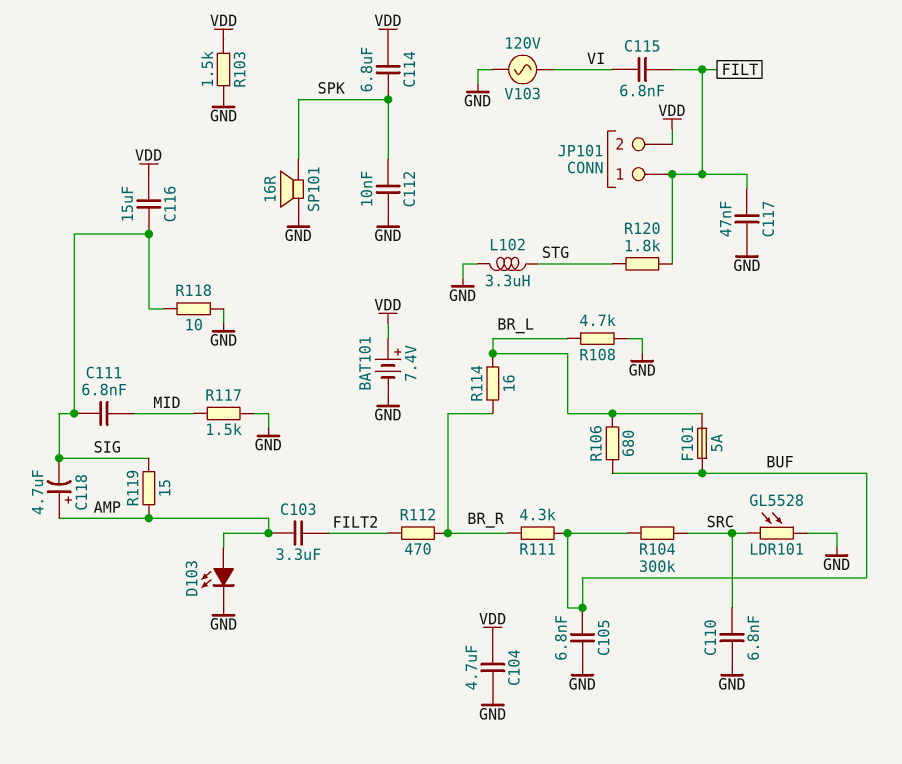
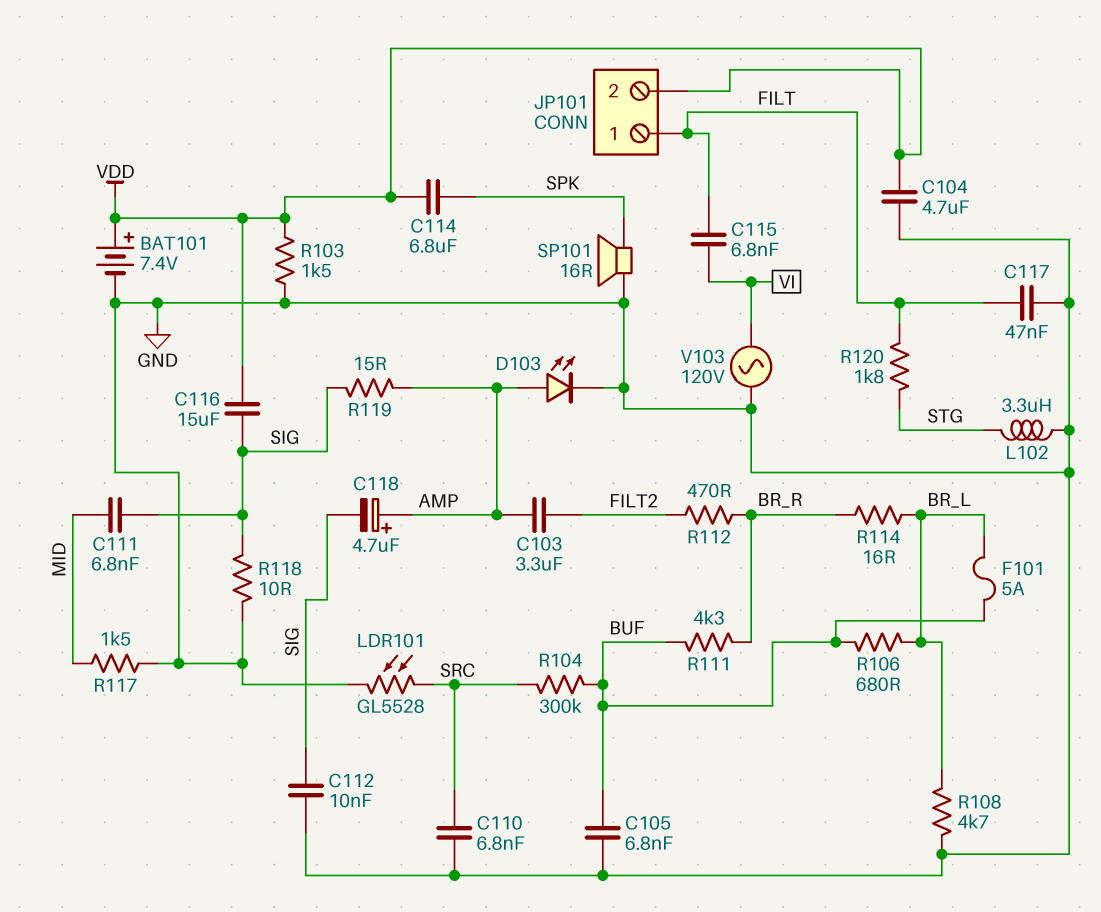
C112: 10nF (GND, SPK) -> 10nF (GND, SIG)

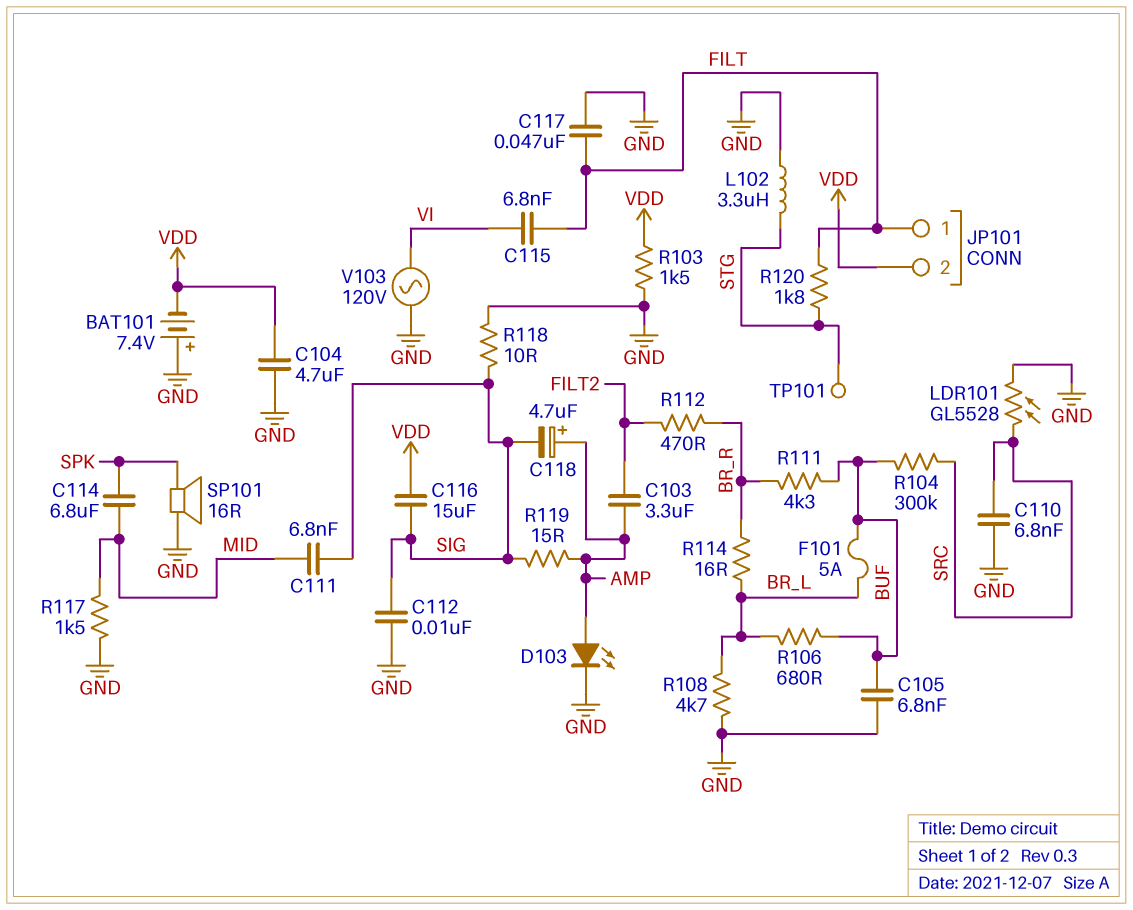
BAT101: 7.4V (plus VDD, minus GND) -> 7.4V (plus GND, minus VDD)
C114: 6.8uF (SPK, VDD) -> 6.8uF (MID, SPK)
TP101: none -> test point (STG)

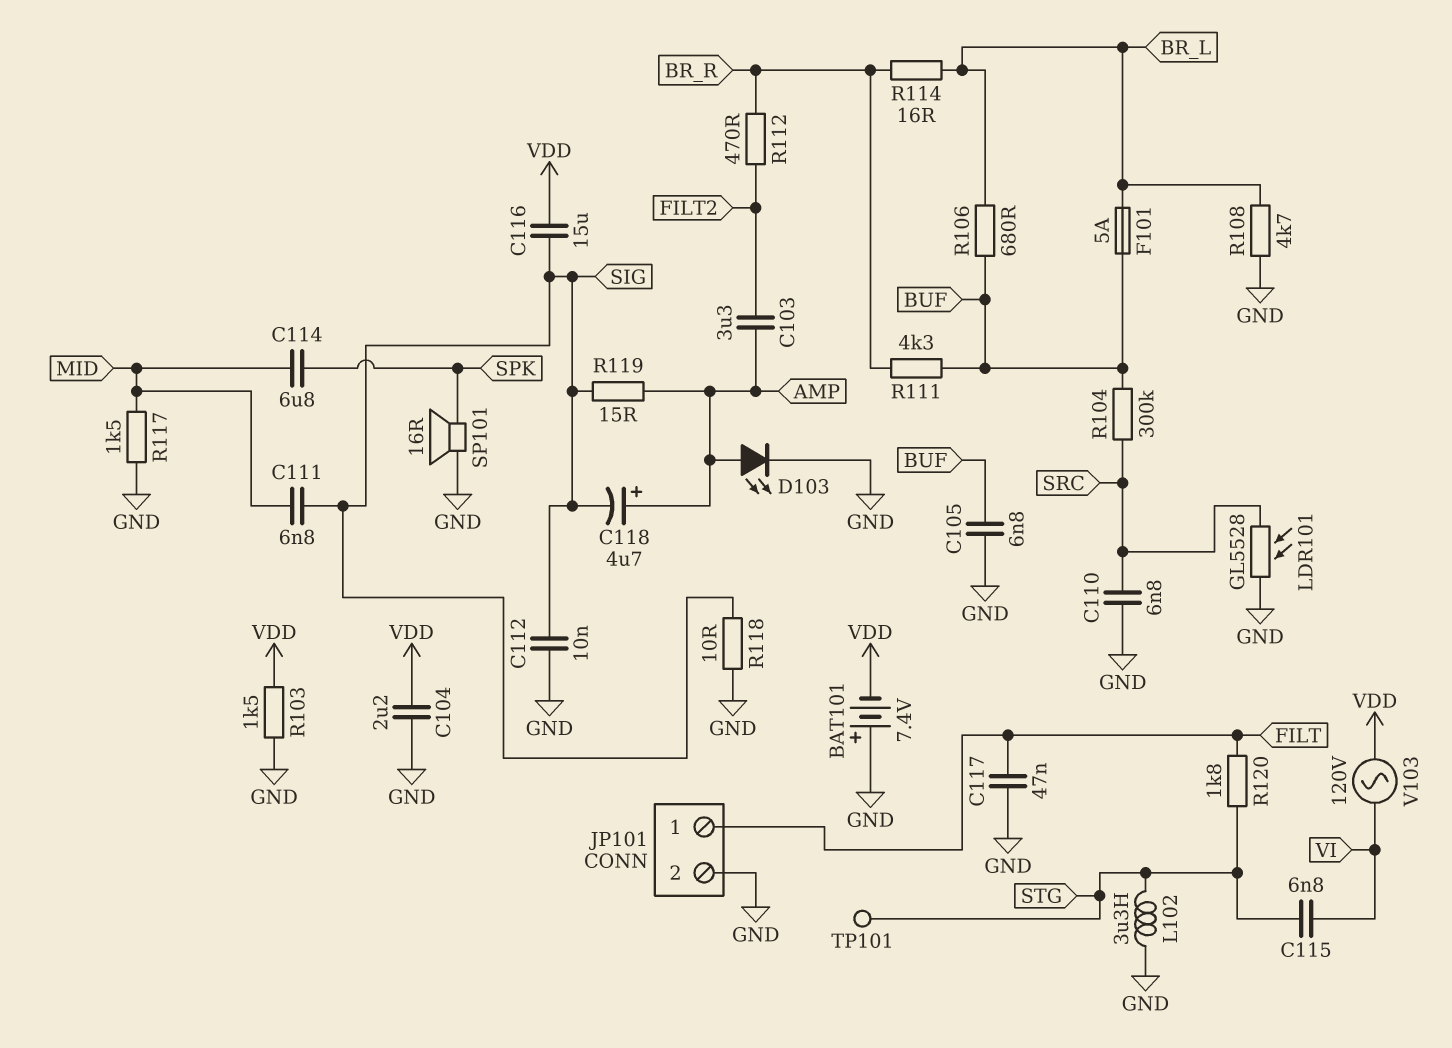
C104: 4.7uF (GND, VDD) -> 2.2uF (GND, VDD)
C115: 6.8nF (FILT, VI) -> 6.8nF (STG, VI)
JP101 pin 2: VDD -> GND
V103: AC 120V (GND, VI) -> AC 120V (VDD, VI)

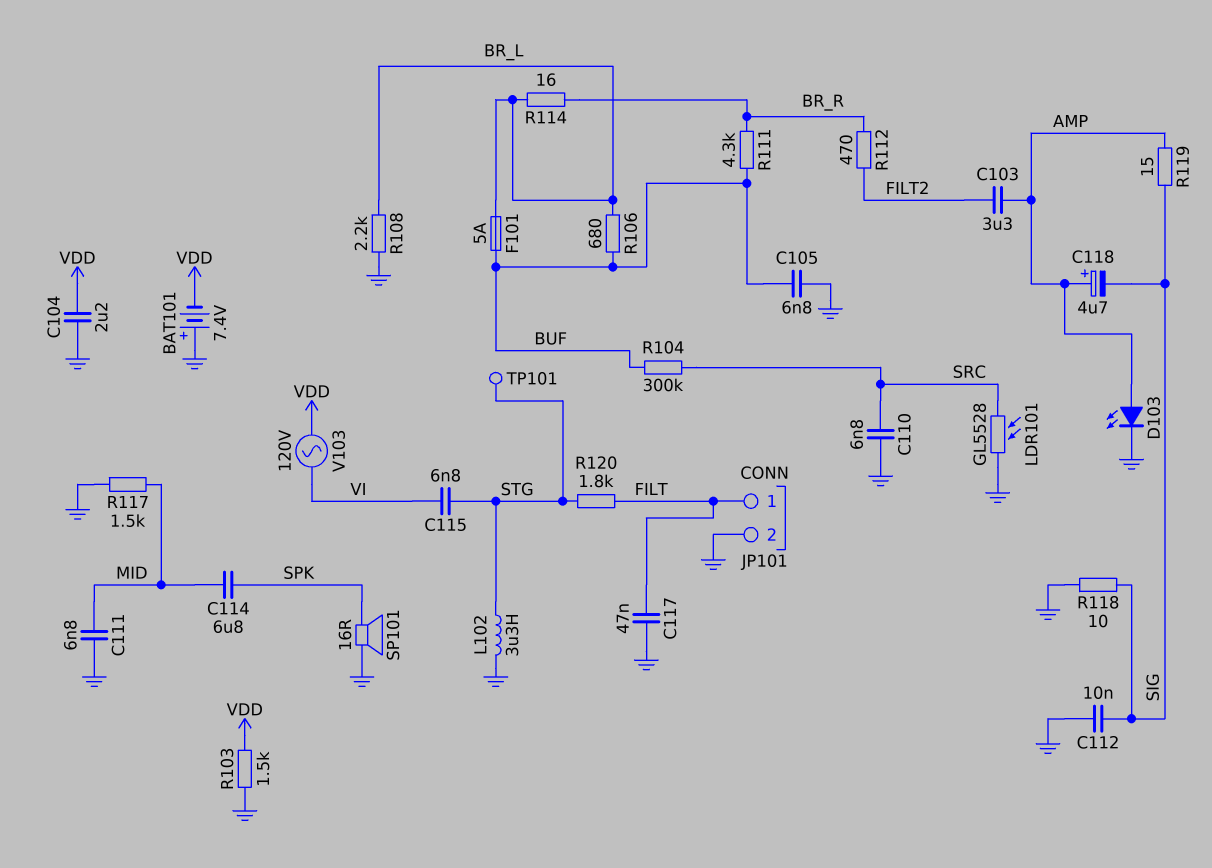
C111: 6.8nF (MID, SIG) -> 6.8nF (GND, MID)
C116: 15uF (SIG, VDD) -> none
R108: 4.7k (BR_L, GND) -> 2.2k (BR_L, GND)

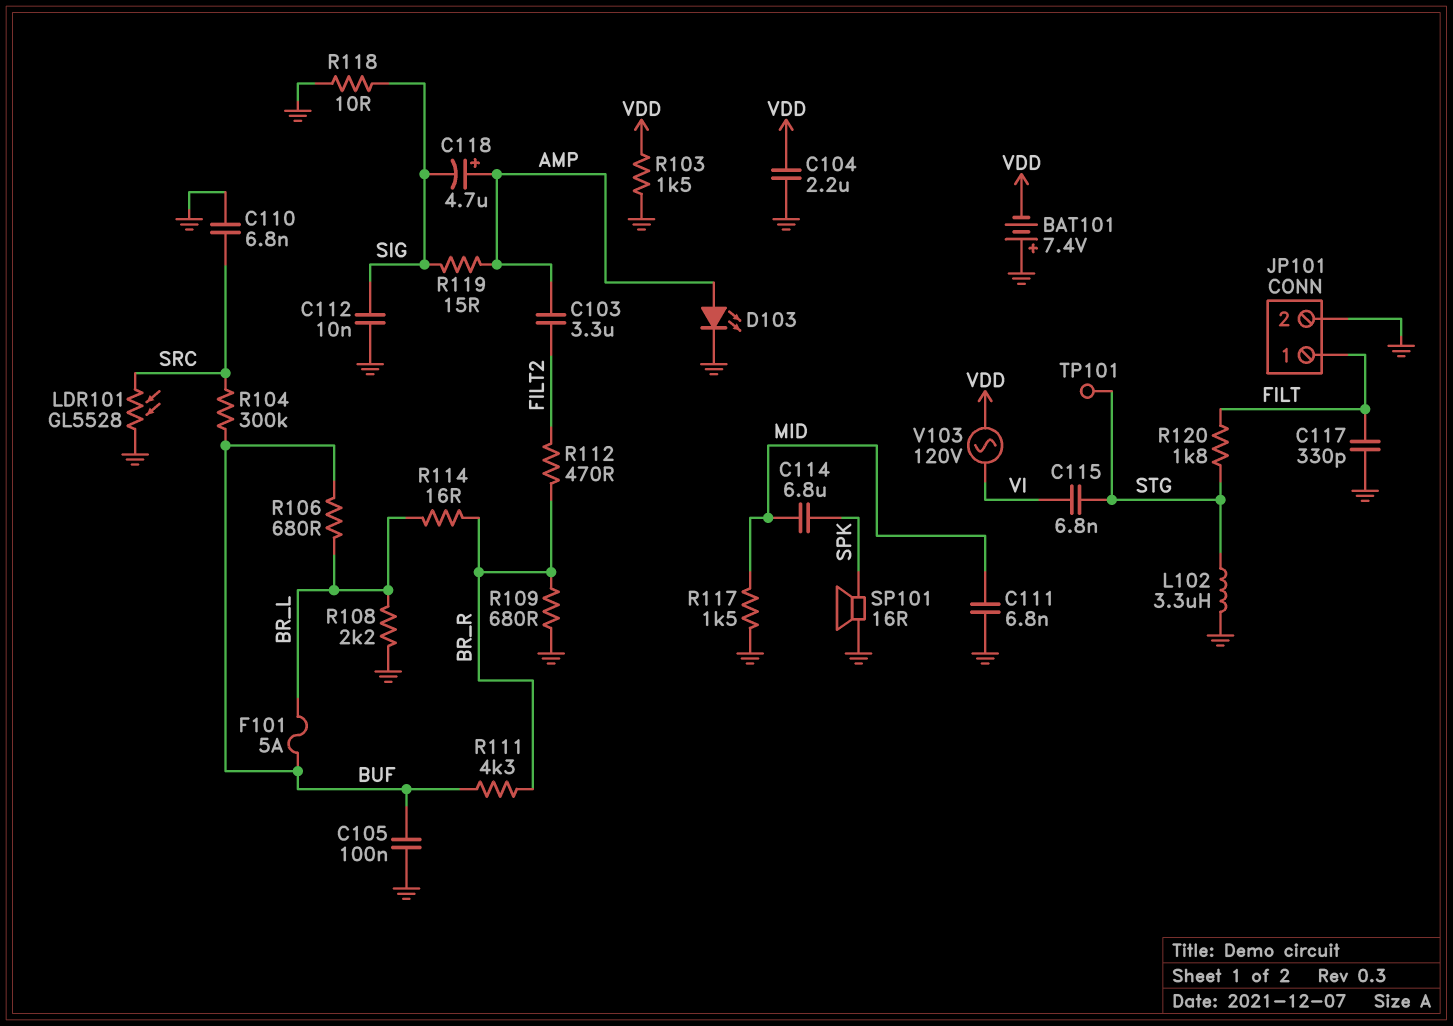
C105: 6.8nF (BUF, GND) -> 100nF (BUF, GND)
C117: 47nF (FILT, GND) -> 330pF (FILT, GND)
R109: none -> 680 (BR_R, GND)

